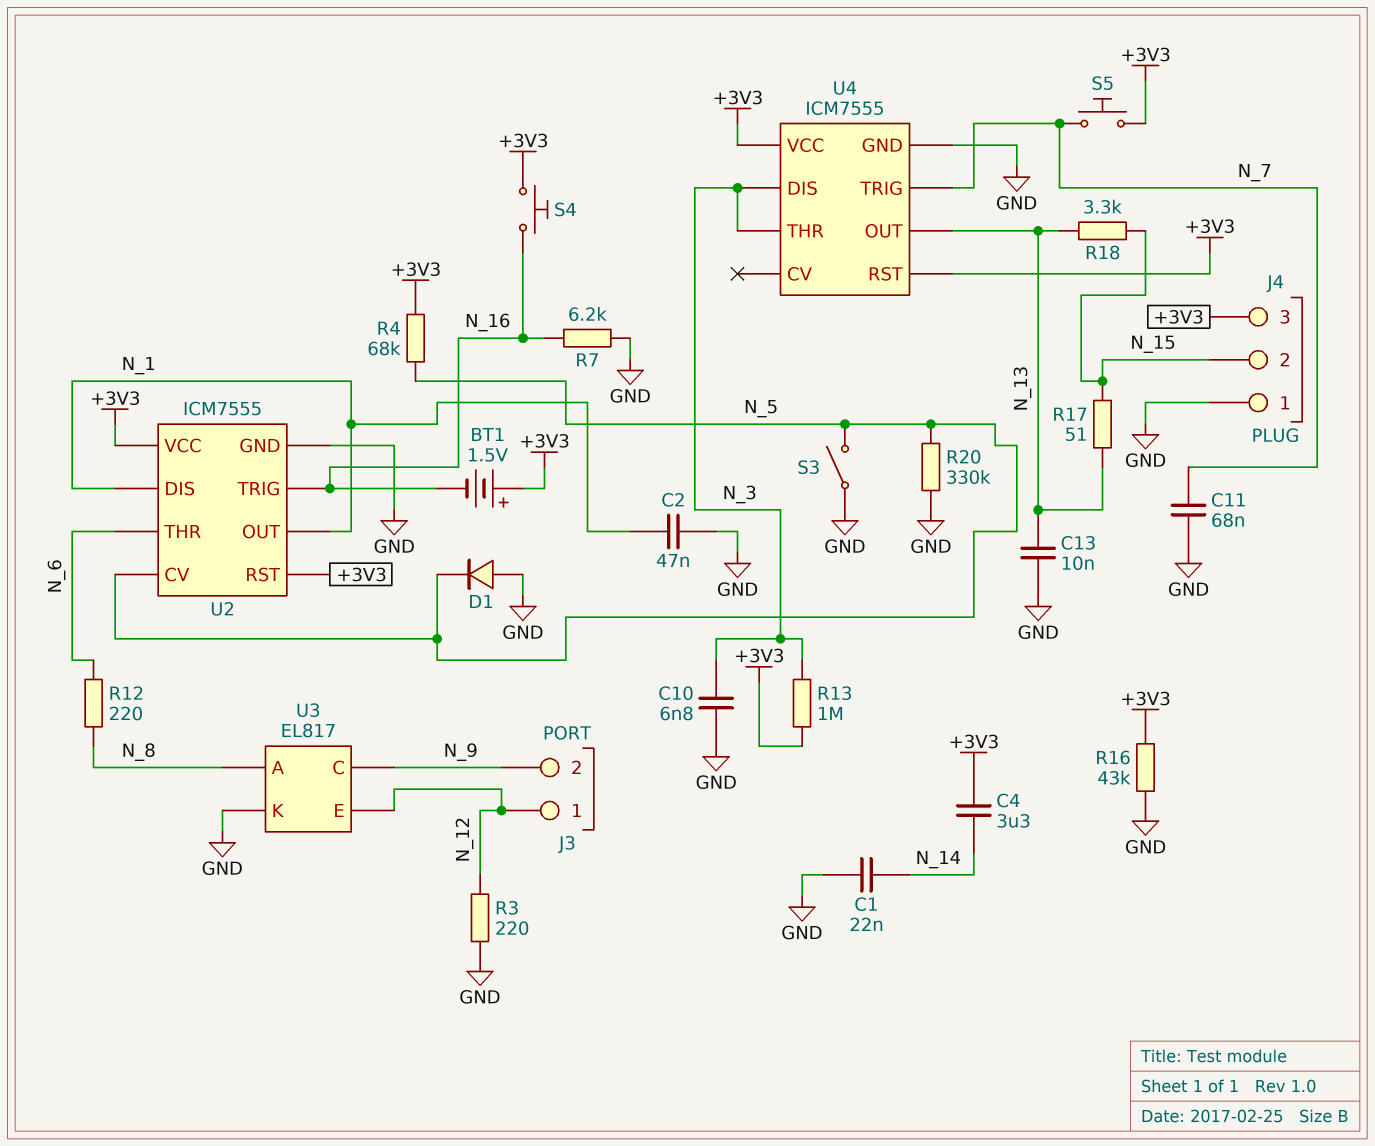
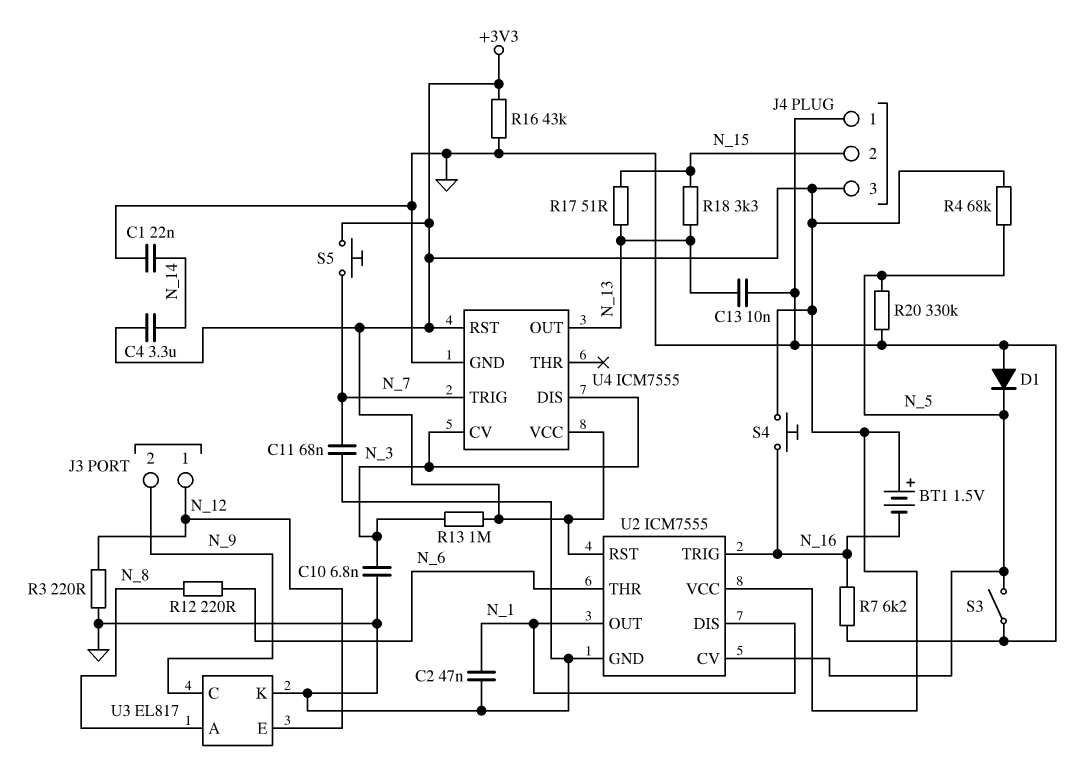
U4 pin CV: none -> N_3
U4 pin THR: N_3 -> none

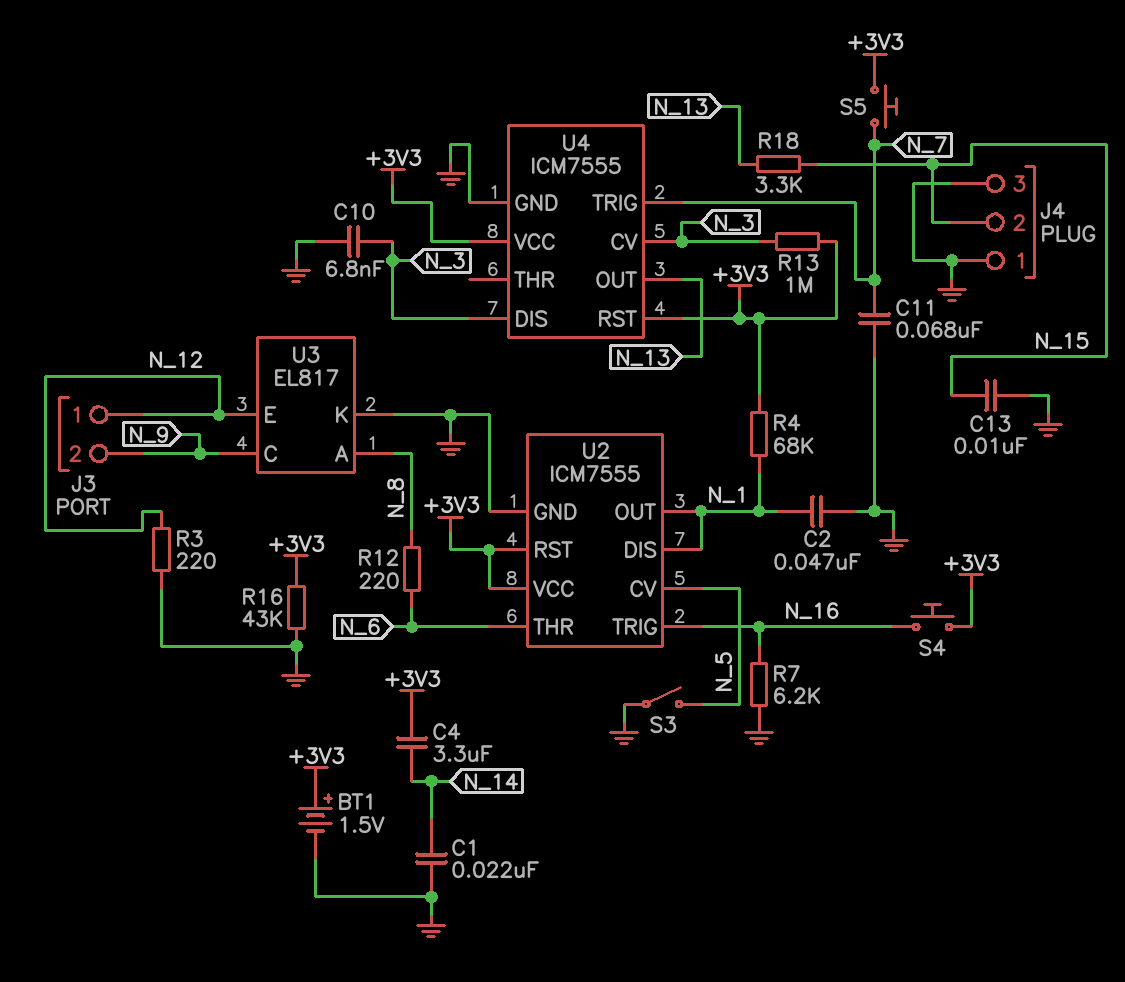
BT1: 1.5V (plus +3V3, minus N_16) -> 1.5V (plus +3V3, minus GND)
C13: 10nF (GND, N_13) -> 10nF (GND, N_15)
D1: diode (A GND, K N_5) -> none
J4 pin 3: +3V3 -> GND
R4: 68k (+3V3, N_5) -> 68k (+3V3, N_1)
R17: 51 (N_13, N_15) -> none
R20: 330k (GND, N_5) -> none

